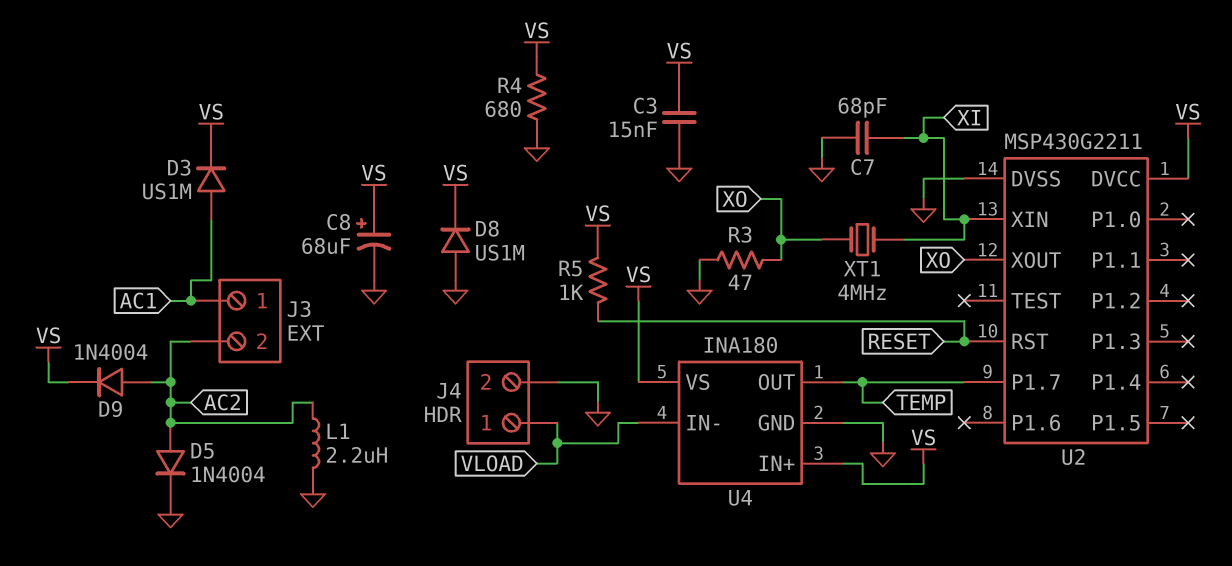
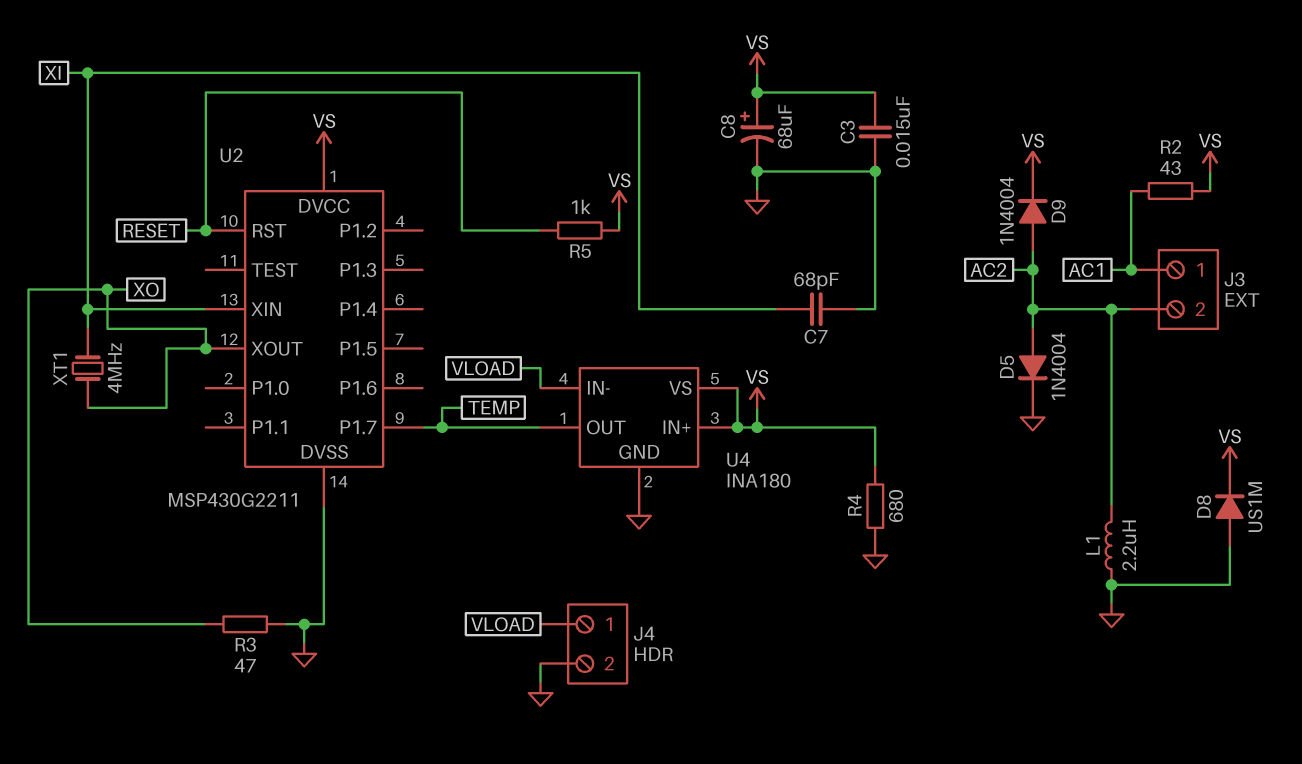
D3: diode US1M (A AC1, K VS) -> none
R2: none -> 43 (AC1, VS)

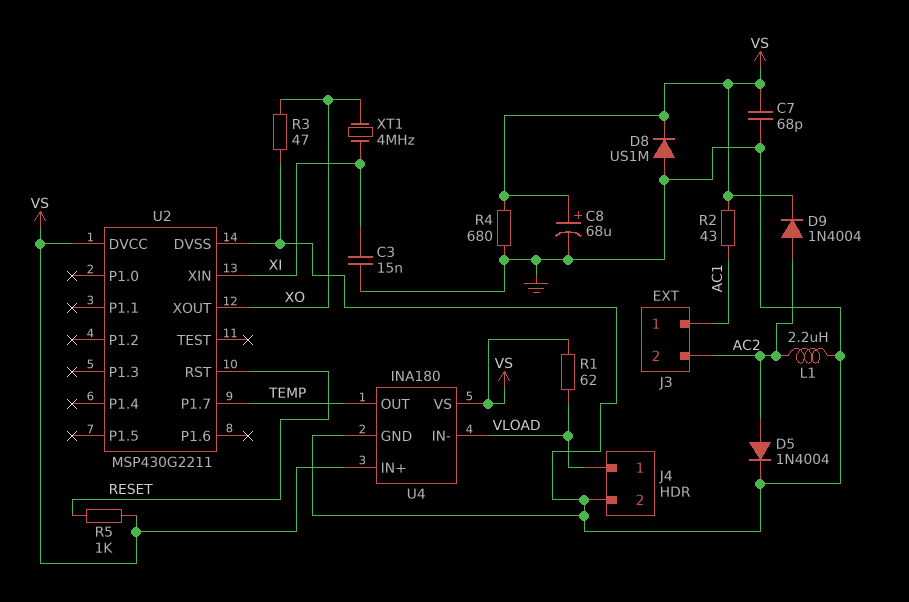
C3: 15nF (GND, VS) -> 15nF (GND, XI)
C7: 68pF (GND, XI) -> 68pF (GND, VS)
R1: none -> 62 (VLOAD, VS)

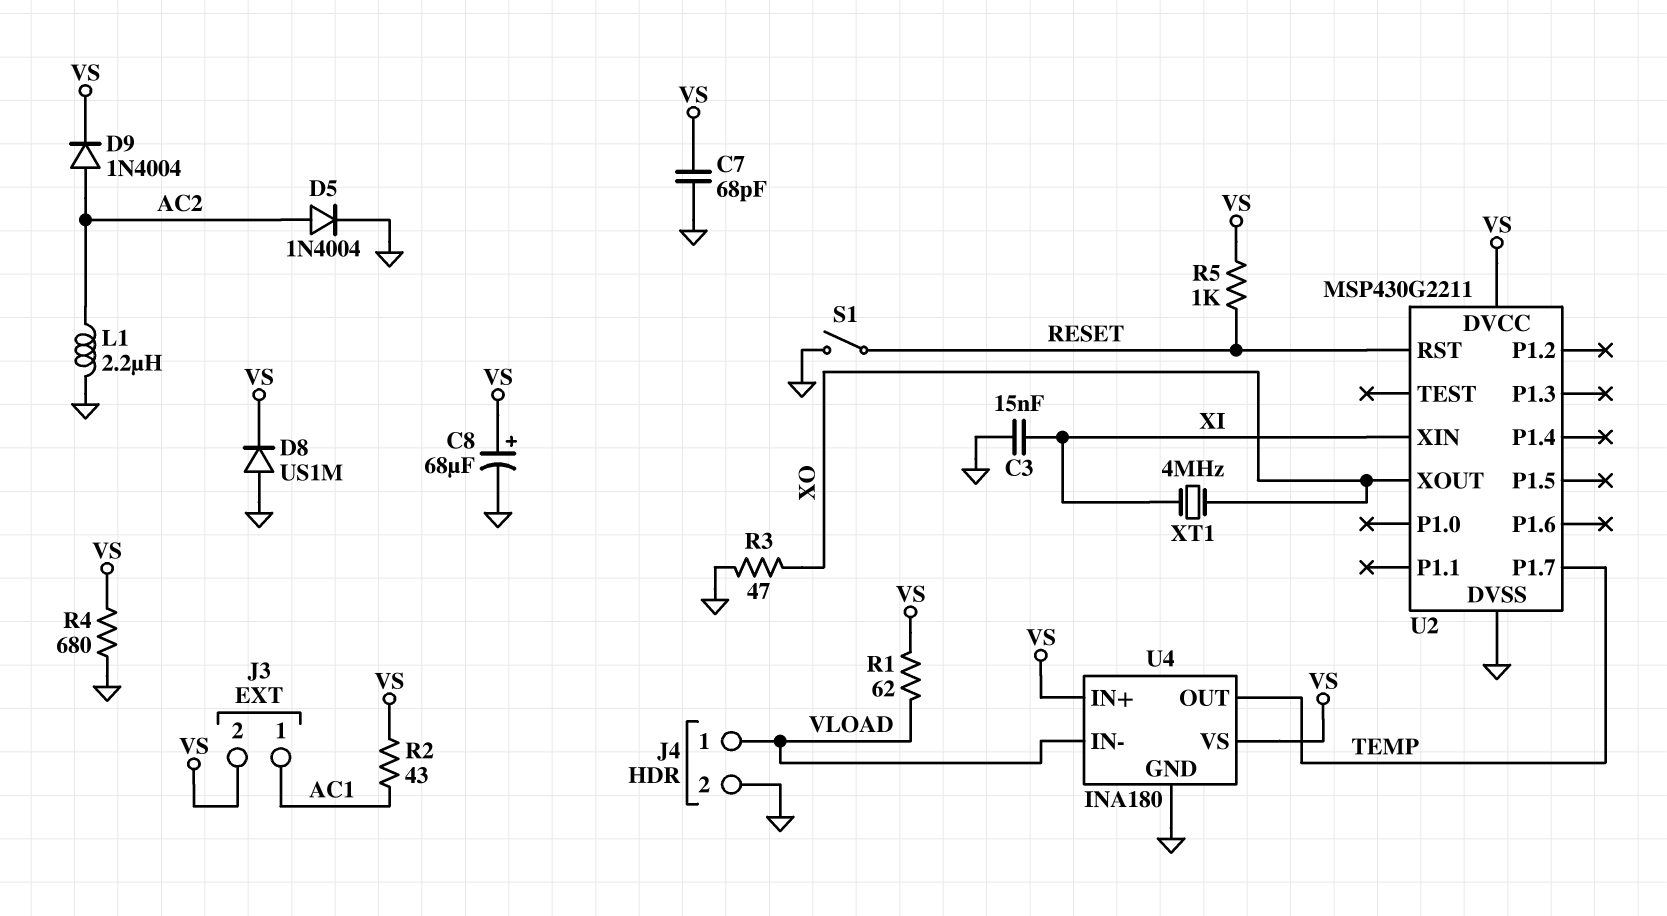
J3 pin 2: AC2 -> VS
S1: none -> switch (GND, RESET)

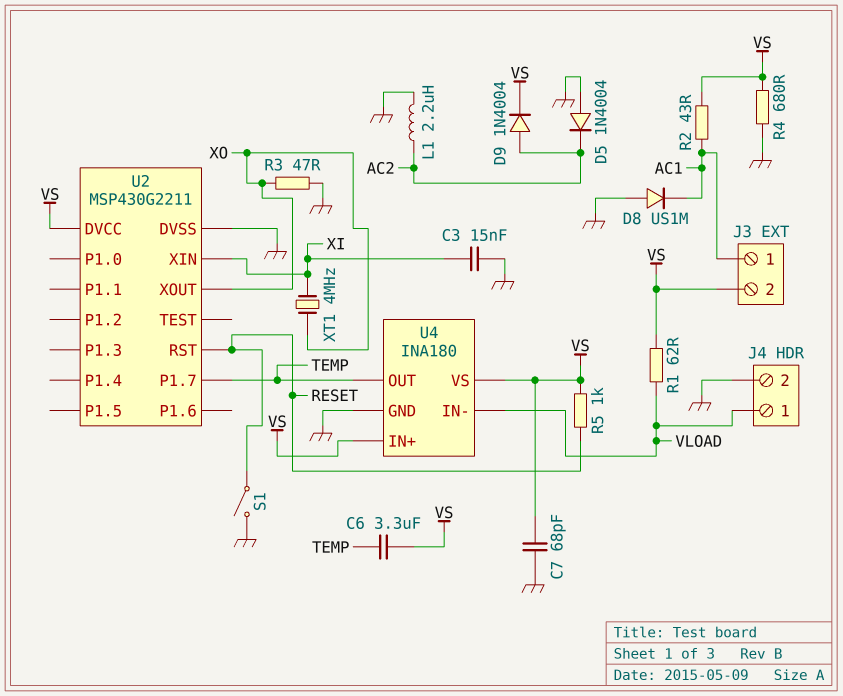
C6: none -> 3.3uF (TEMP, VS)
C8: 68uF (plus VS, minus GND) -> none
D5: diode 1N4004 (A AC2, K GND) -> diode 1N4004 (A GND, K AC2)
D8: diode US1M (A GND, K VS) -> diode US1M (A GND, K AC1)

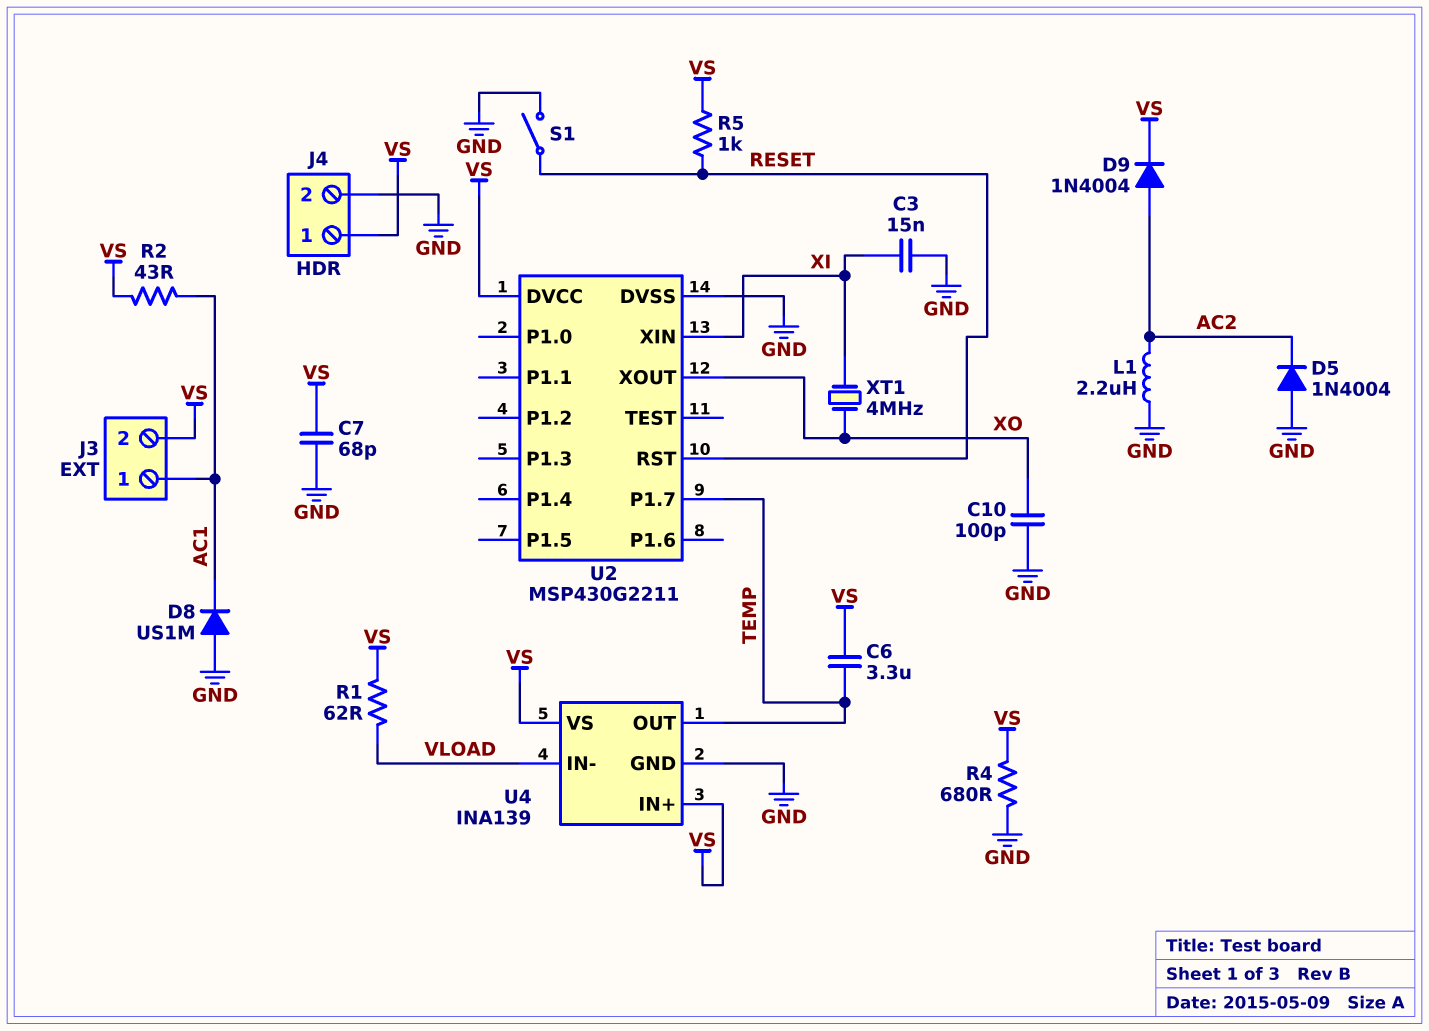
C10: none -> 100pF (GND, XO)
J4 pin 1: VLOAD -> VS
R3: 47 (GND, XO) -> none
U4: INA180 -> INA139

